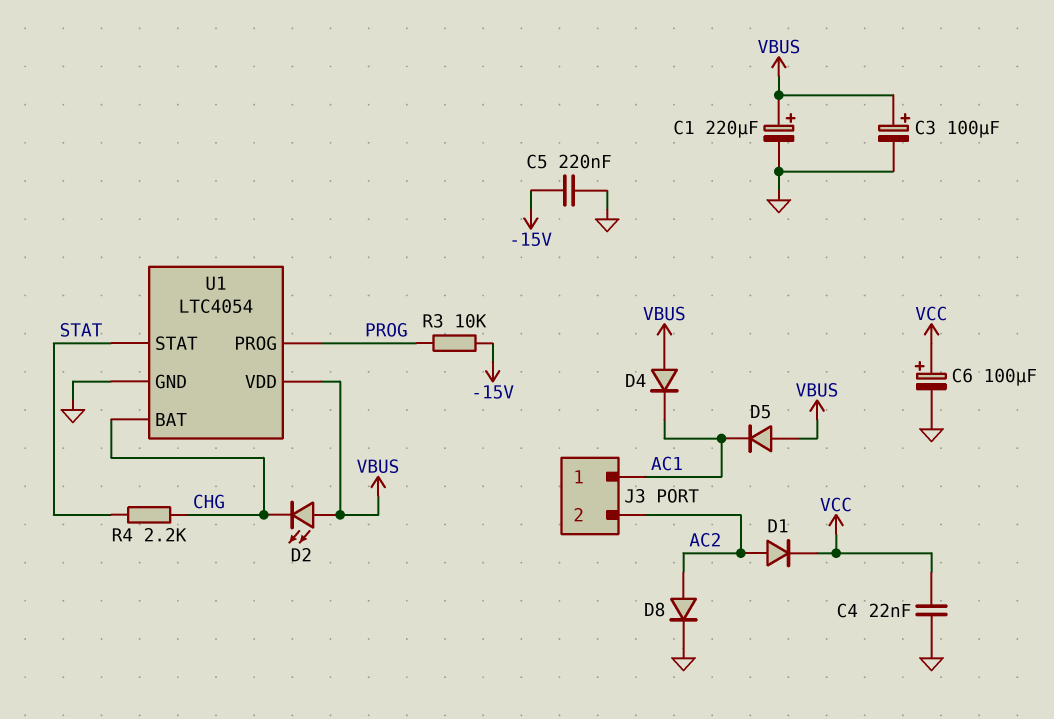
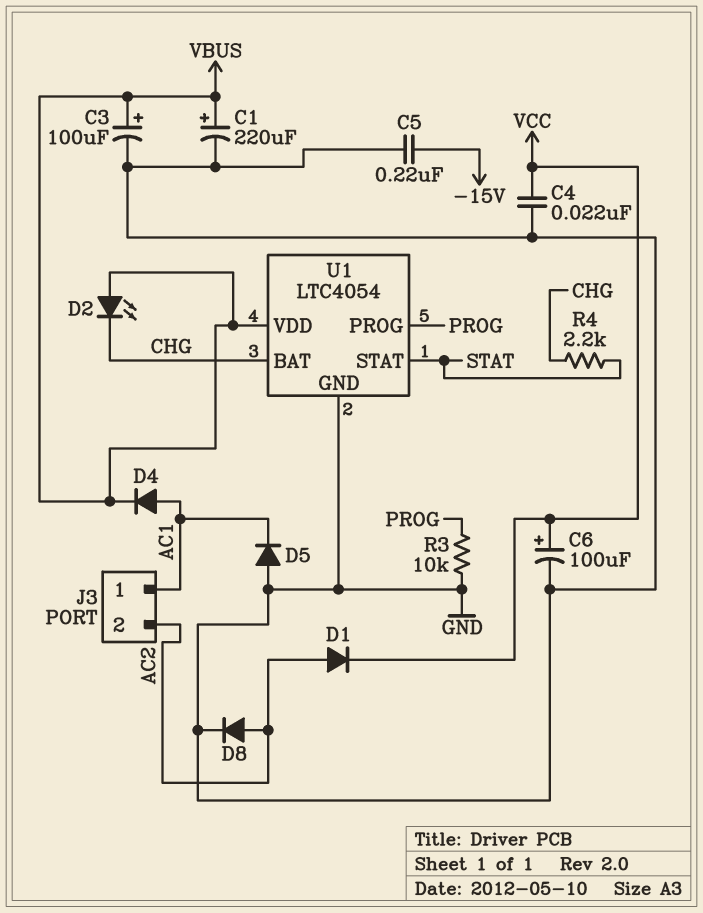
D4: diode (A VBUS, K AC1) -> diode (A AC1, K VBUS)
D5: diode (A VBUS, K AC1) -> diode (A GND, K AC1)
R3: 10k (-15V, PROG) -> 10k (GND, PROG)

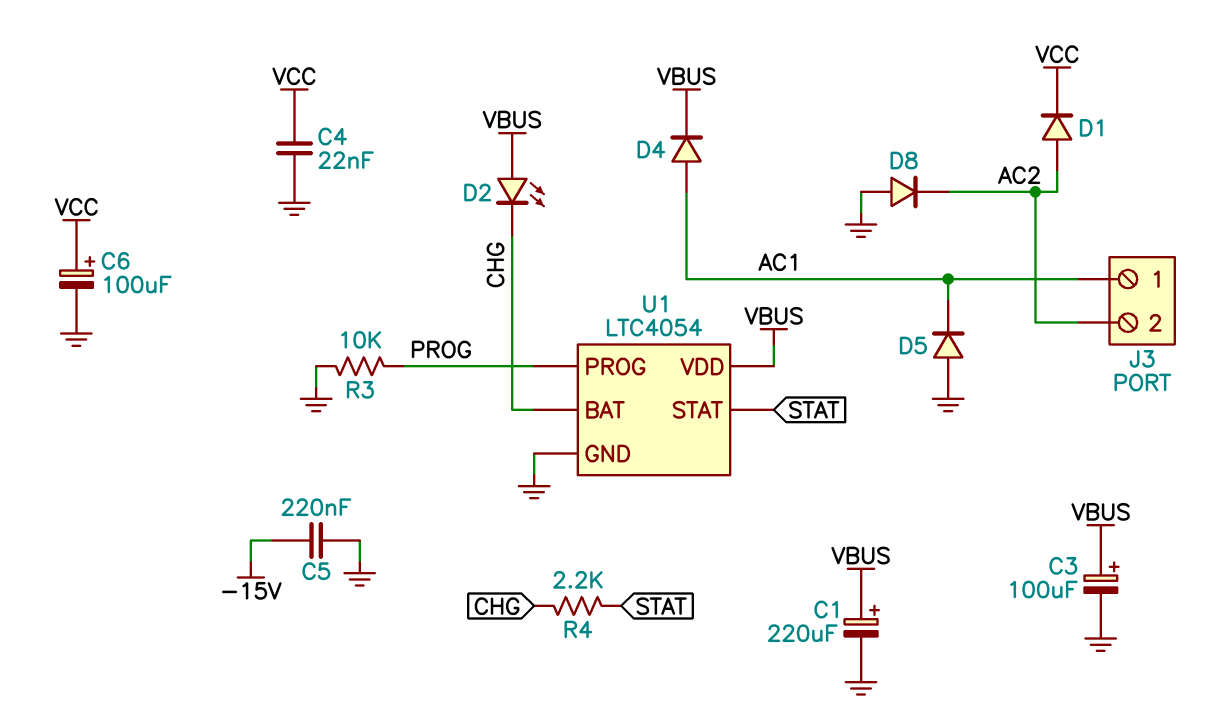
D8: diode (A AC2, K GND) -> diode (A GND, K AC2)

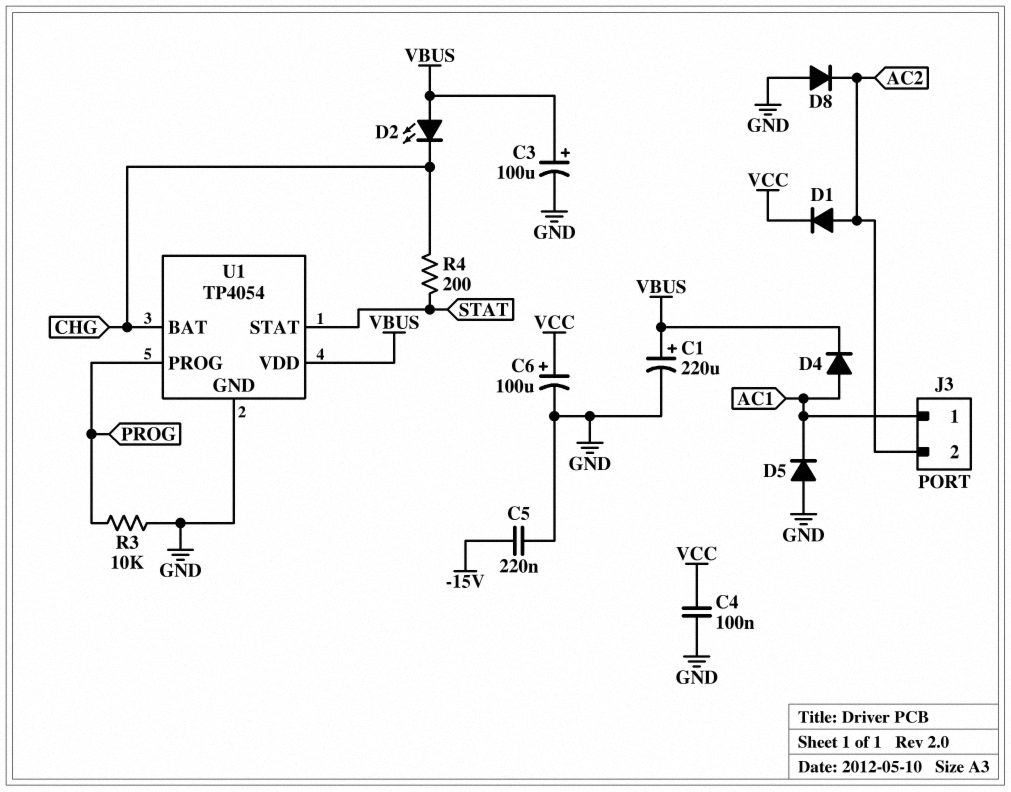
C4: 22nF (GND, VCC) -> 100nF (GND, VCC)
R4: 2.2k (CHG, STAT) -> 200 (CHG, STAT)
U1: LTC4054 -> TP4054

